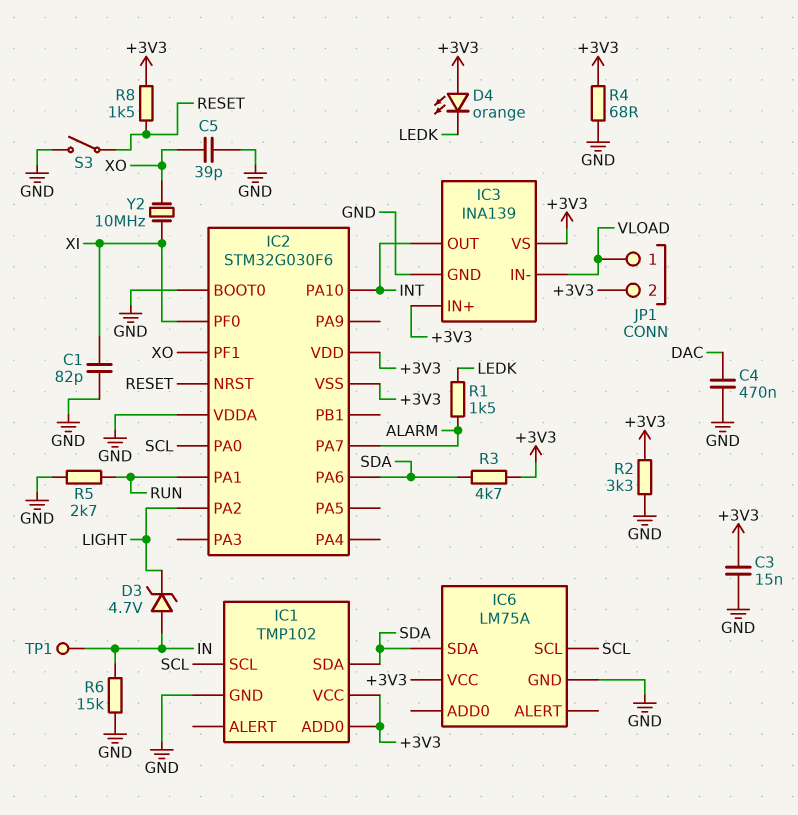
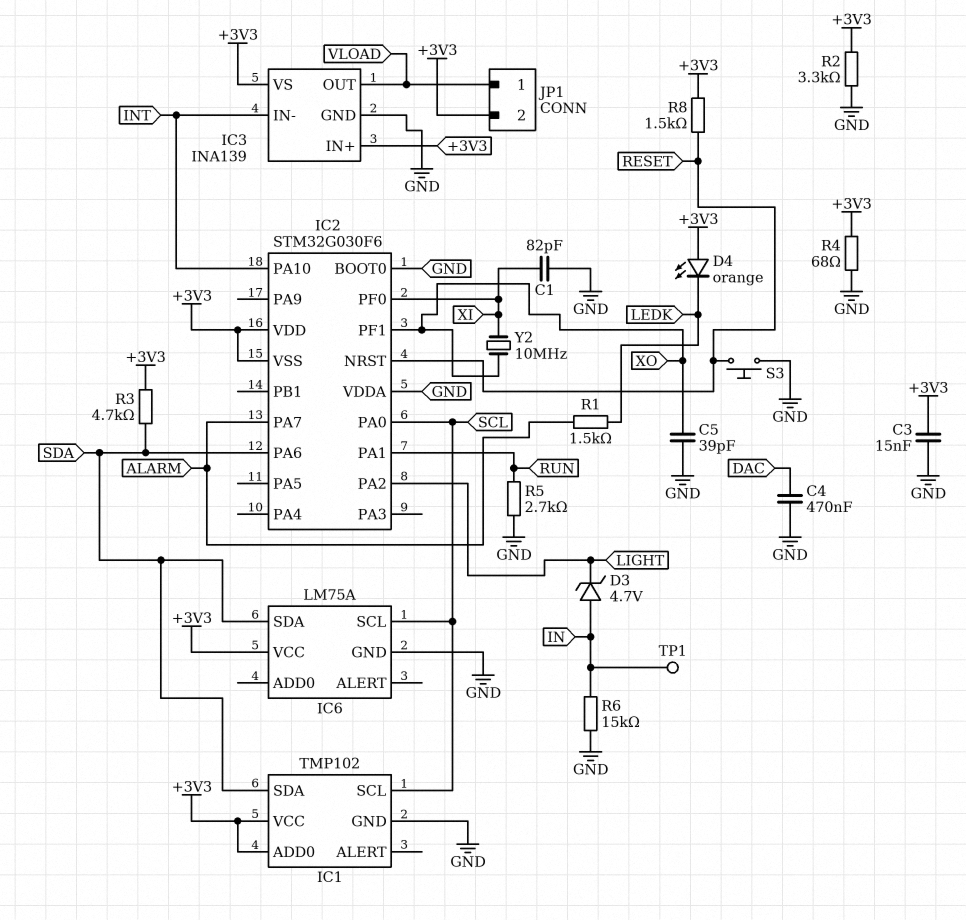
IC3 pin IN-: VLOAD -> INT
IC3 pin OUT: INT -> VLOAD
S3: switch (GND, RESET) -> button (GND, RESET)

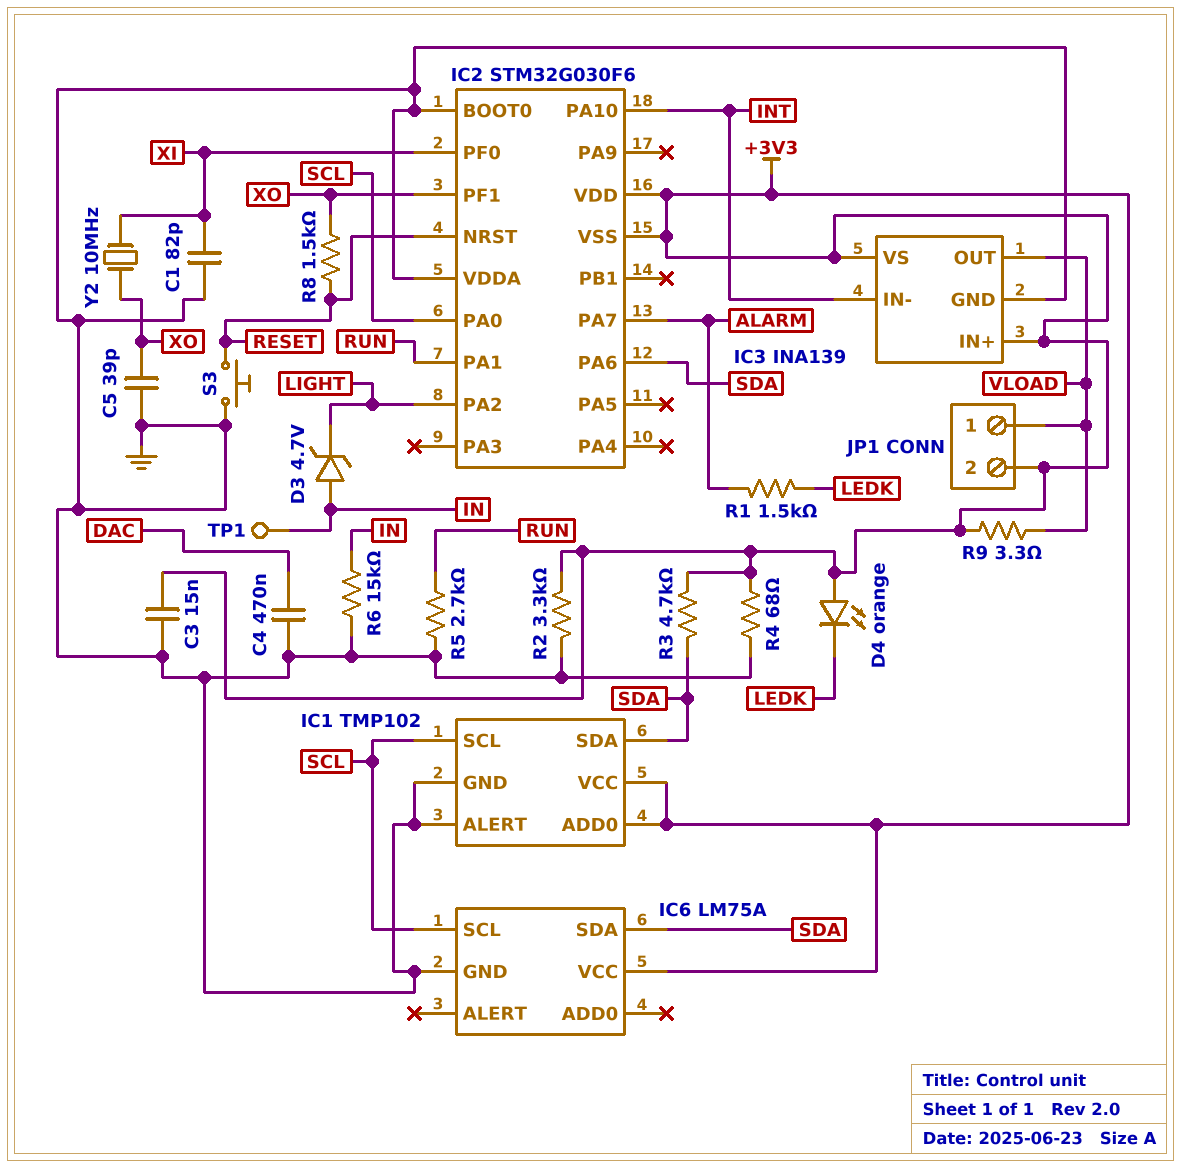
IC1 pin ALERT: none -> GND
R8: 1.5k (+3V3, RESET) -> 1.5k (RESET, XO)
R9: none -> 3.3 (+3V3, VLOAD)

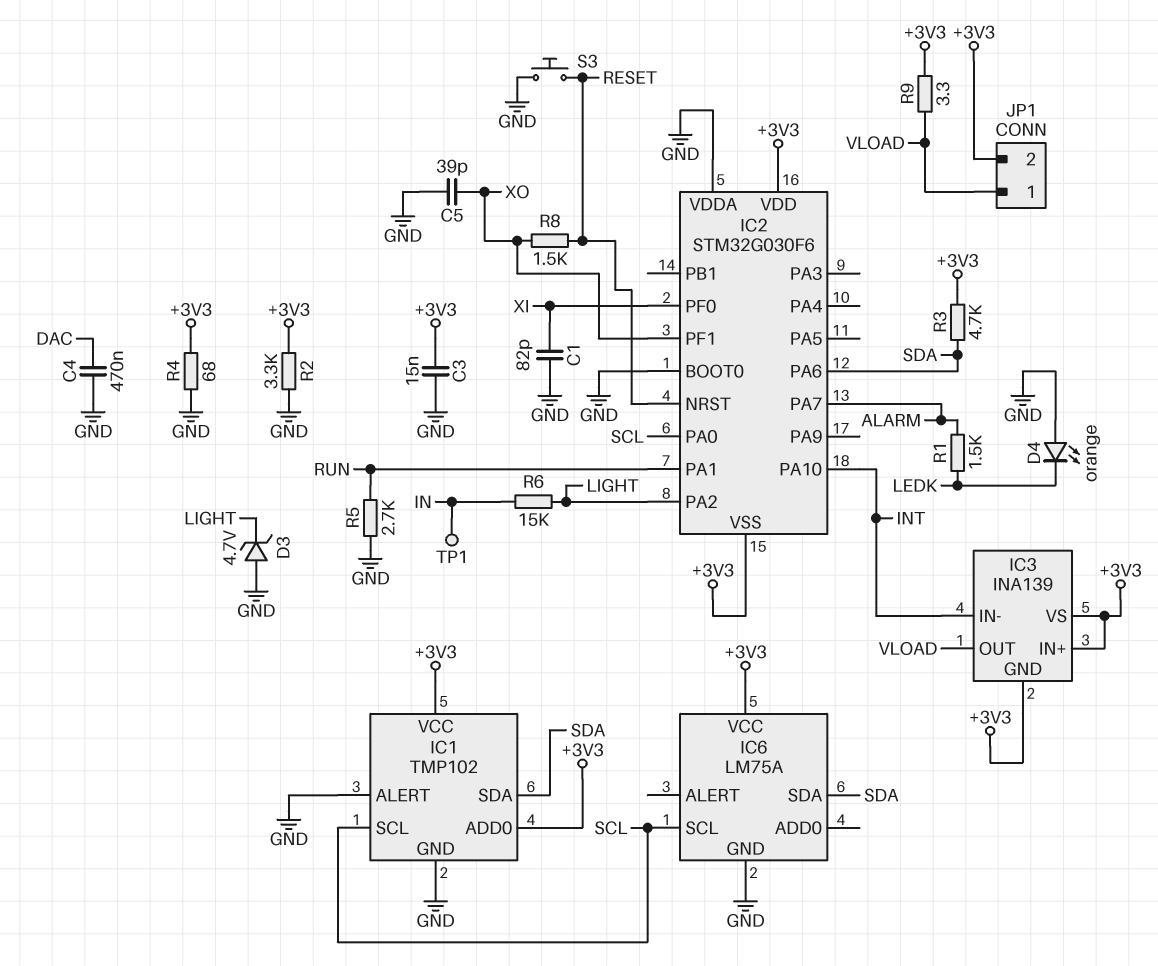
D3: zener 4.7V (A IN, K LIGHT) -> zener 4.7V (A GND, K LIGHT)
D4: LED orange (A +3V3, K LEDK) -> LED orange (A GND, K LEDK)
IC3 pin GND: GND -> +3V3
R6: 15k (GND, IN) -> 15k (IN, LIGHT)
Y2: 10MHz (XI, XO) -> none

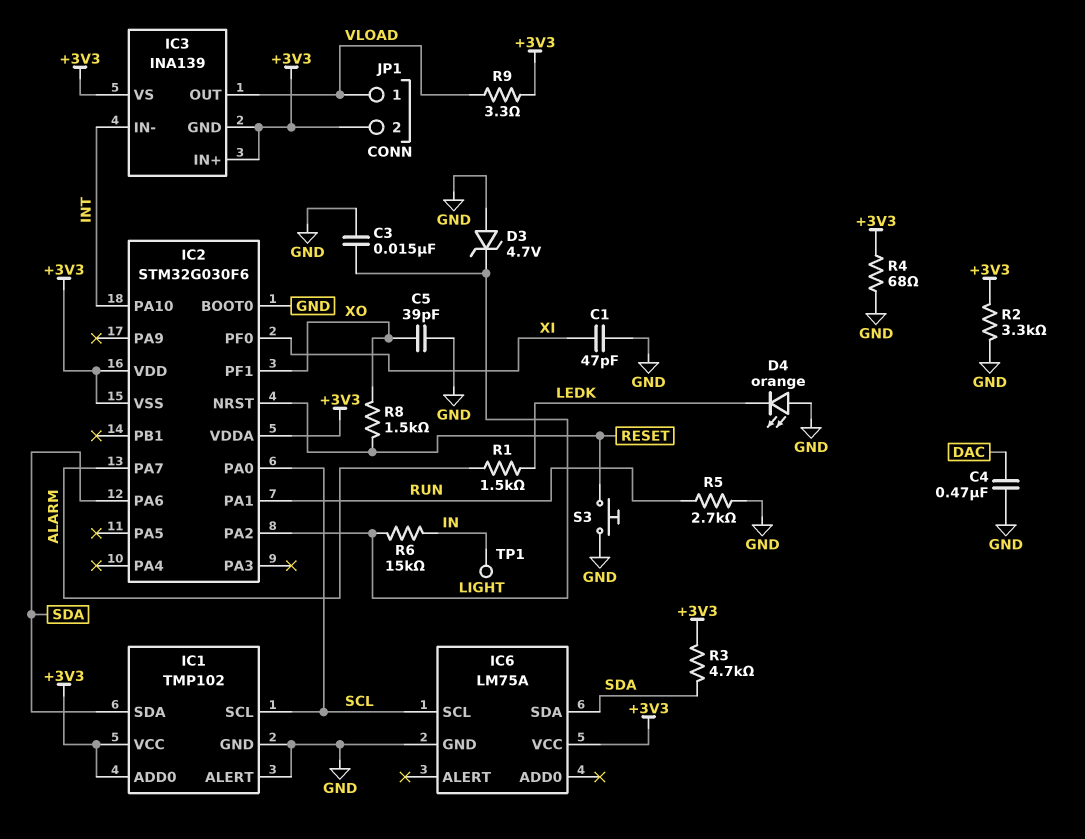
C1: 82pF (GND, XI) -> 47pF (GND, XI)
C3: 15nF (+3V3, GND) -> 15nF (GND, LIGHT)
IC2 pin VDDA: GND -> +3V3

